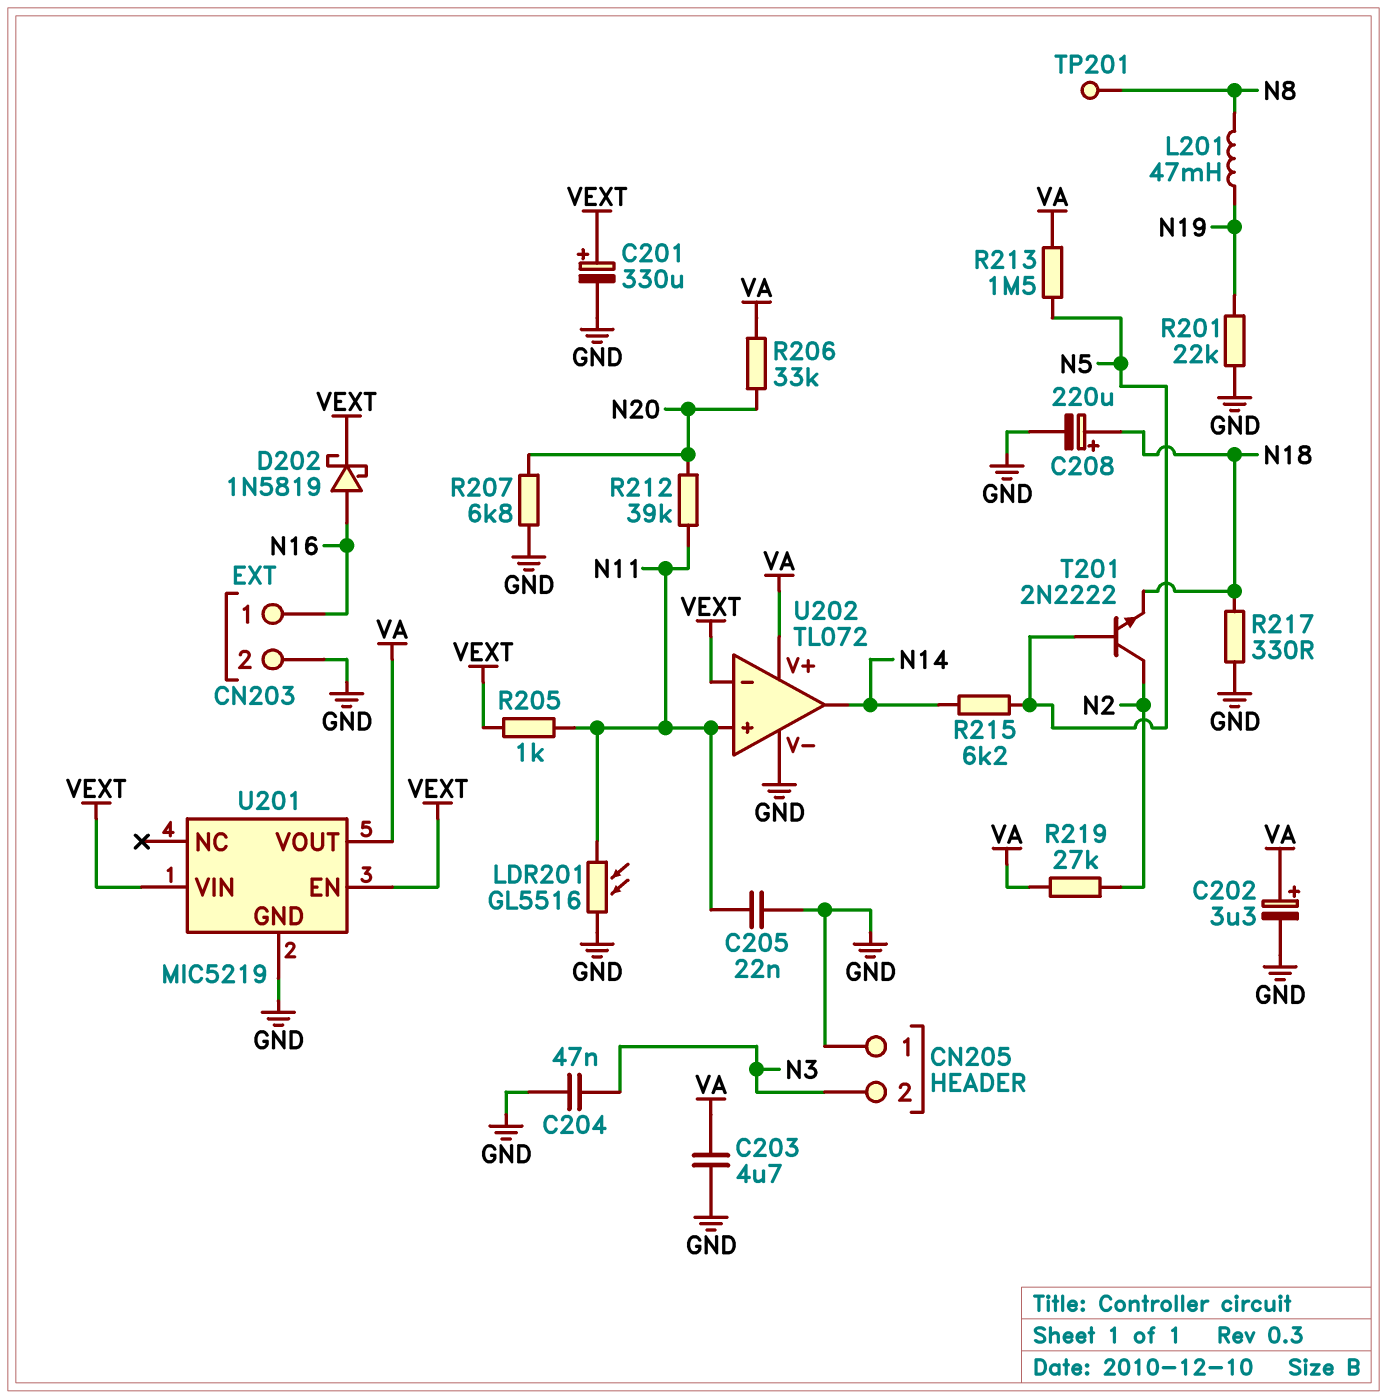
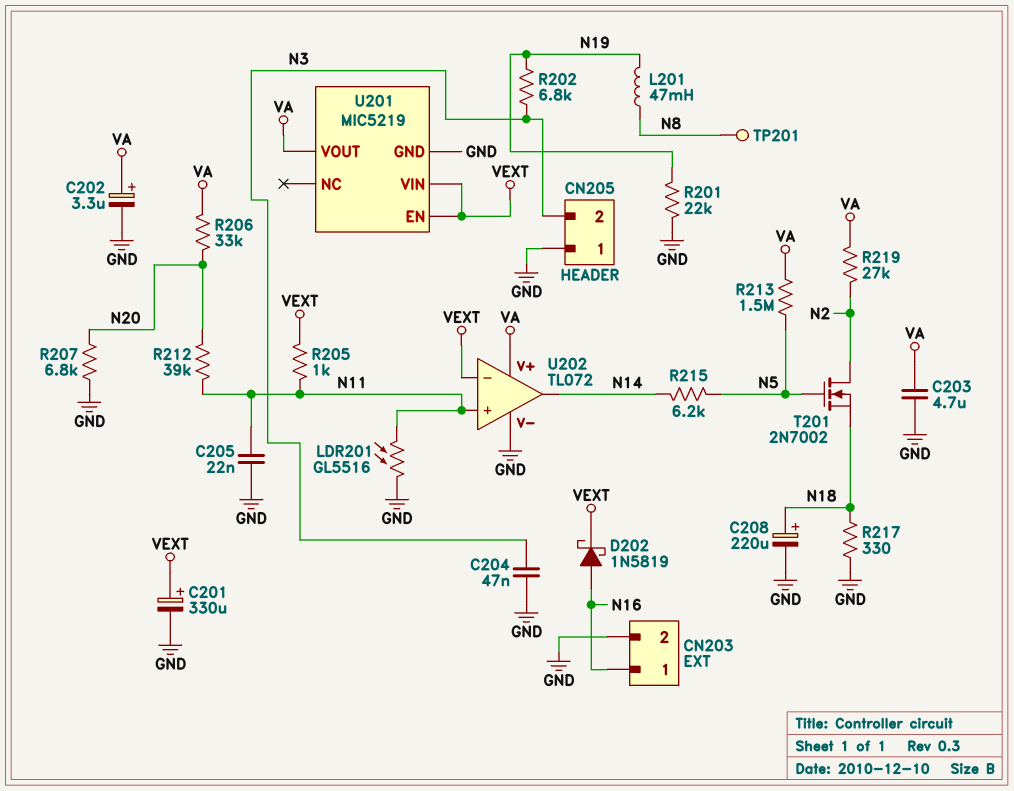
R202: none -> 6.8k (N3, N19)
T201: NPN 2N2222 (B N5, C N2, E N18) -> NMOS 2N7002 (G N5, D N2, S N18)

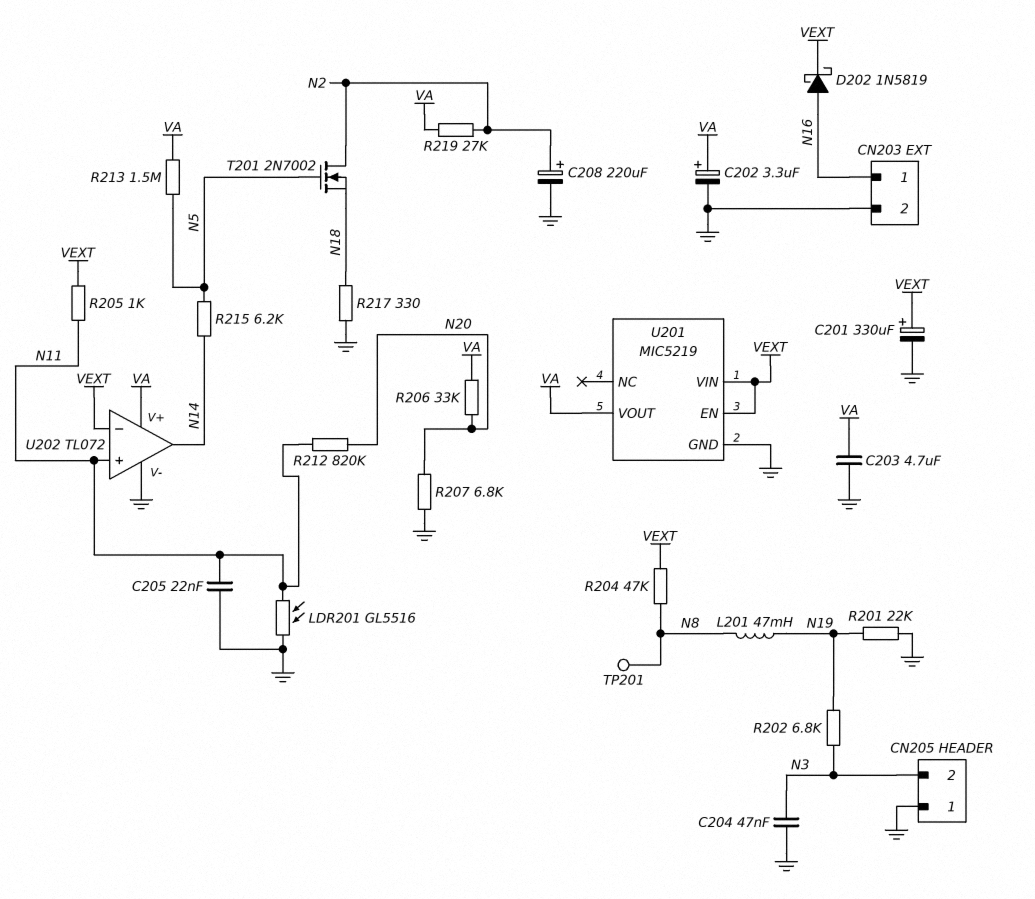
C208: 220uF (plus N18, minus GND) -> 220uF (plus N2, minus GND)
R204: none -> 47k (N8, VEXT)
R212: 39k (N11, N20) -> 820k (N11, N20)

